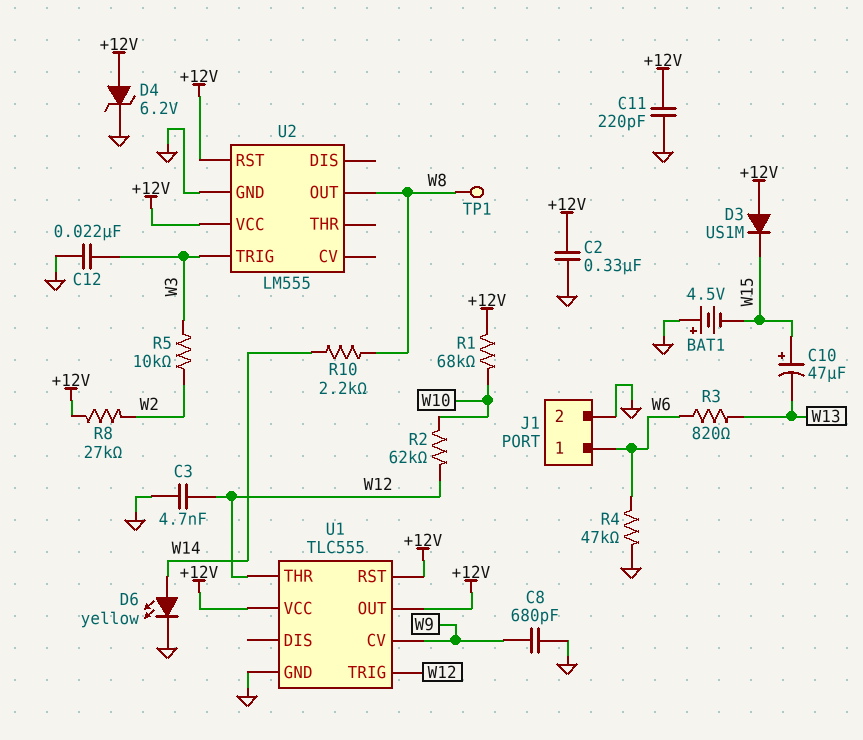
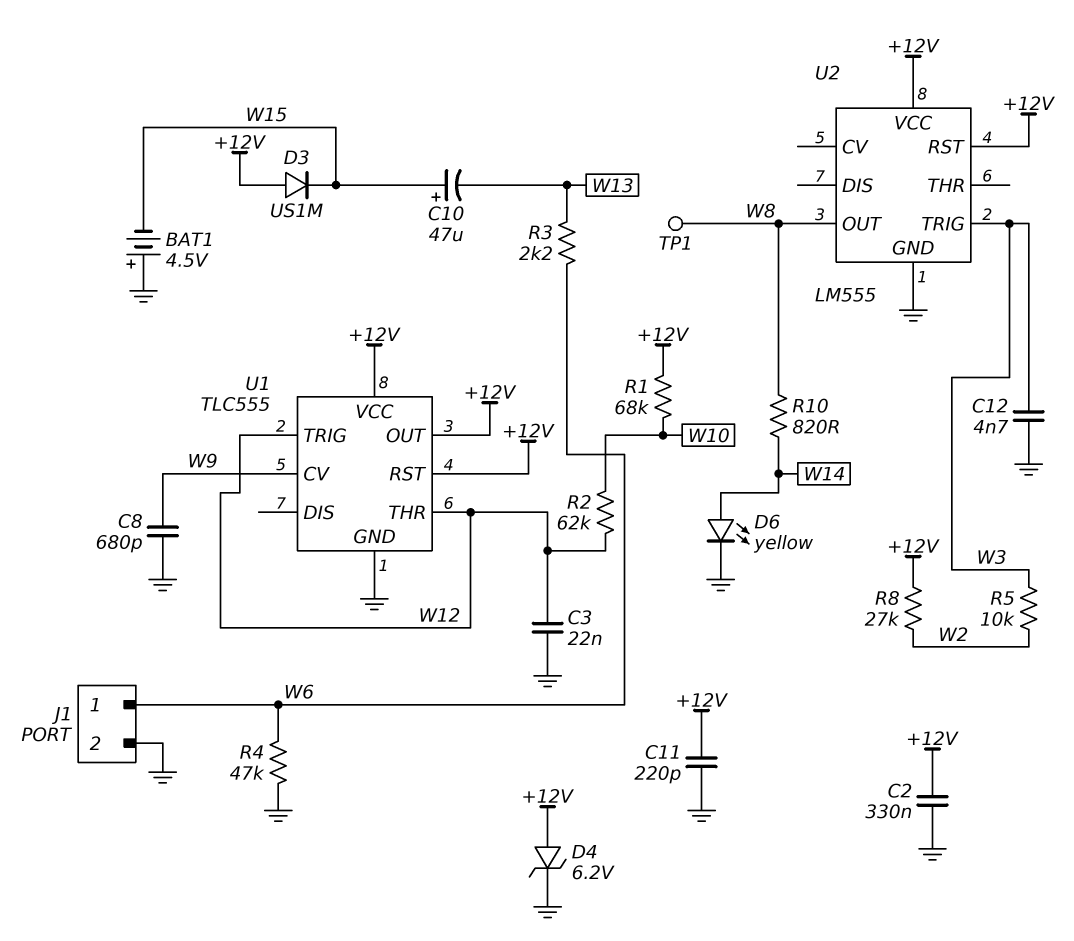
C3: 4.7nF (GND, W12) -> 22nF (GND, W12)
C12: 22nF (GND, W3) -> 4.7nF (GND, W3)
R3: 820 (W6, W13) -> 2.2k (W6, W13)
R10: 2.2k (W8, W14) -> 820 (W8, W14)

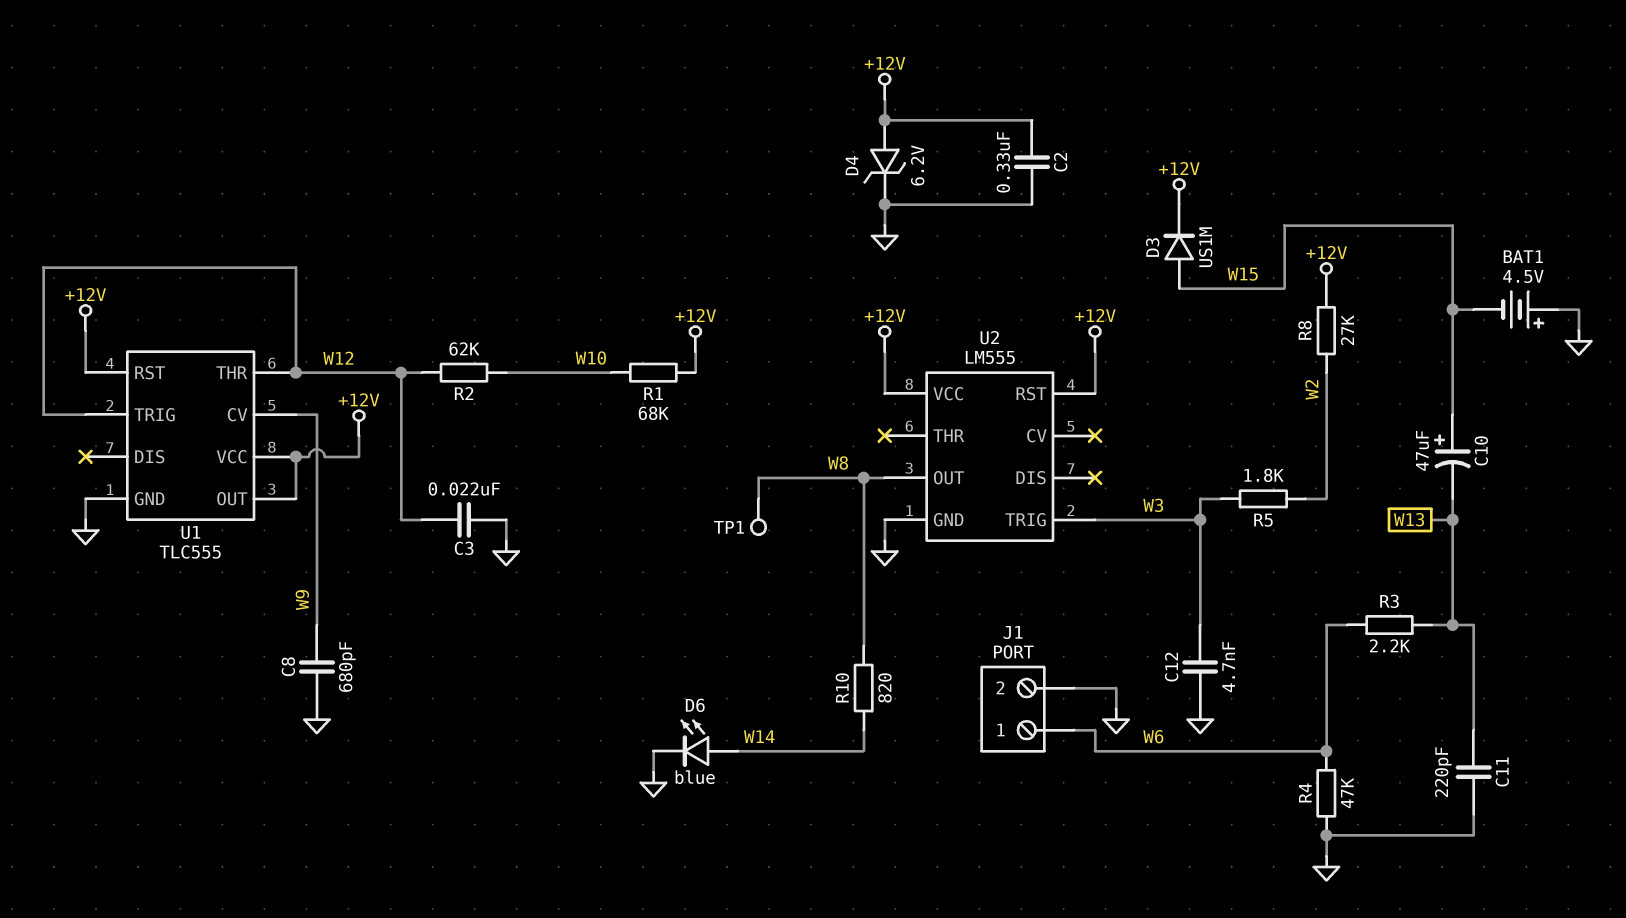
C11: 220pF (+12V, GND) -> 220pF (GND, W13)
D3: diode US1M (A +12V, K W15) -> diode US1M (A W15, K +12V)
D6: LED yellow (A W14, K GND) -> LED blue (A W14, K GND)
R5: 10k (W2, W3) -> 1.8k (W2, W3)

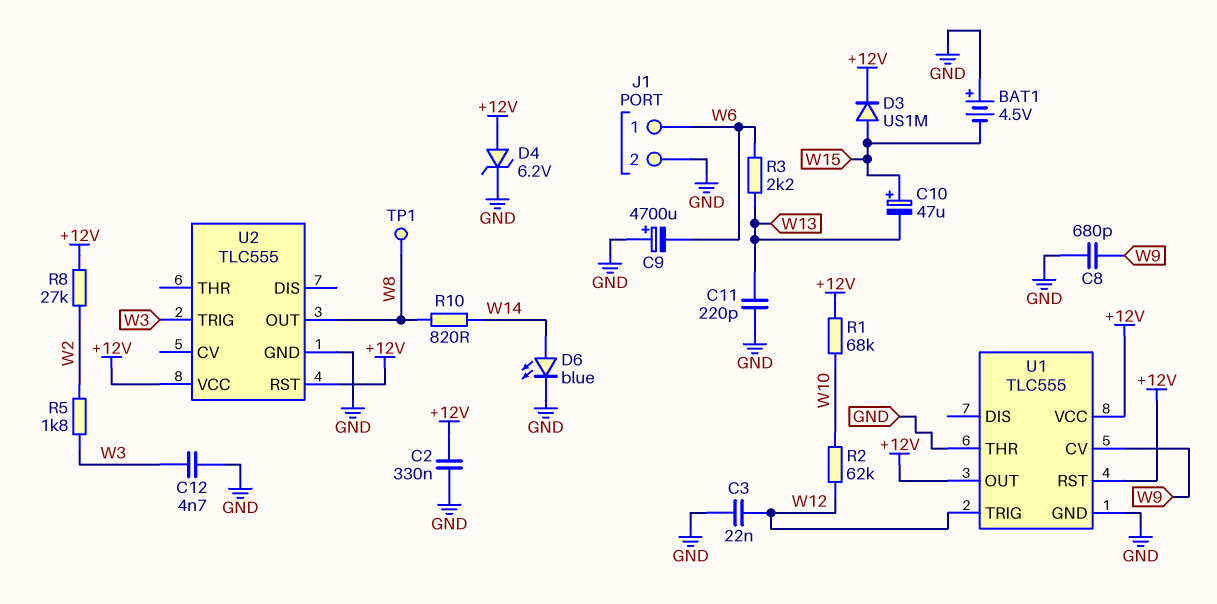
C9: none -> 4700uF (plus GND, minus W6)
R4: 47k (GND, W6) -> none
U1 pin THR: W12 -> GND
U2: LM555 -> TLC555

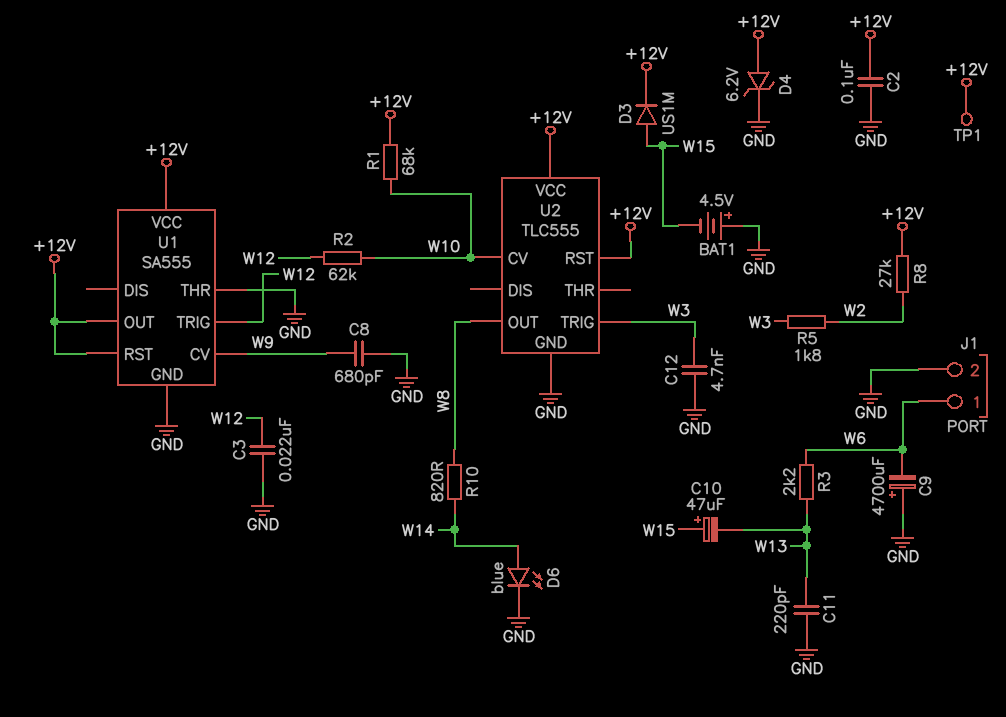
C2: 330nF (+12V, GND) -> 100nF (+12V, GND)
TP1: test point (W8) -> test point (+12V)
U1: TLC555 -> SA555
U2 pin CV: none -> W10

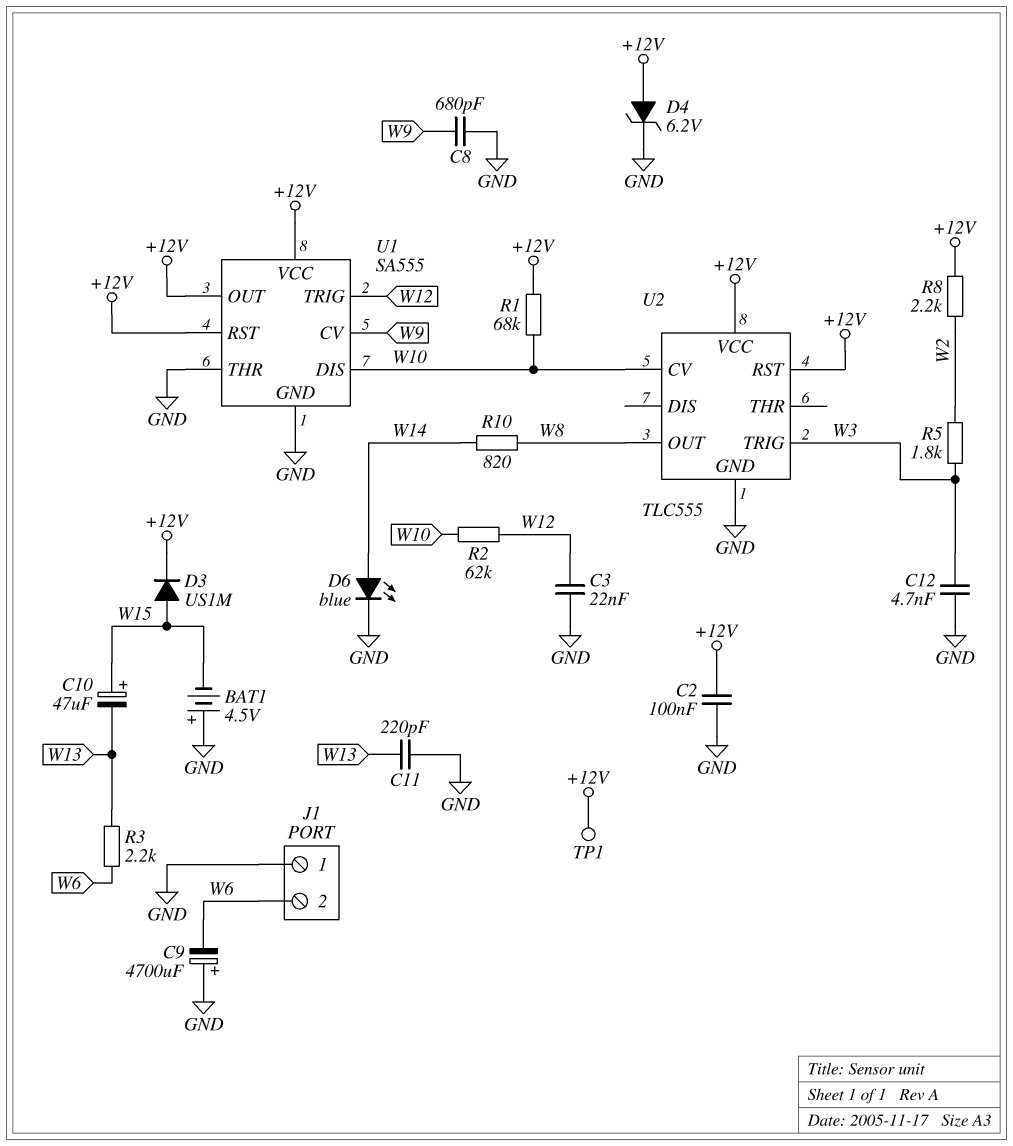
J1 pin 1: W6 -> GND
J1 pin 2: GND -> W6
R8: 27k (+12V, W2) -> 2.2k (+12V, W2)
U1 pin DIS: none -> W10

